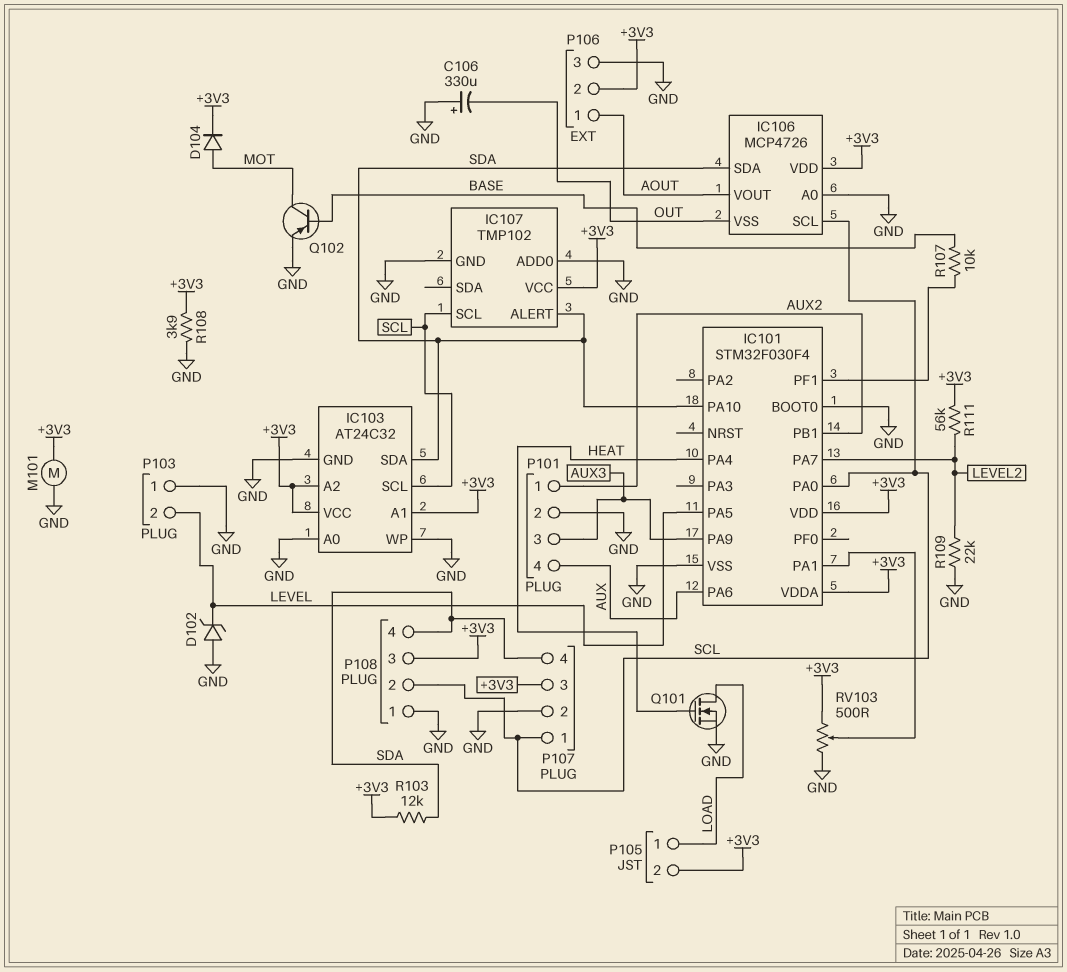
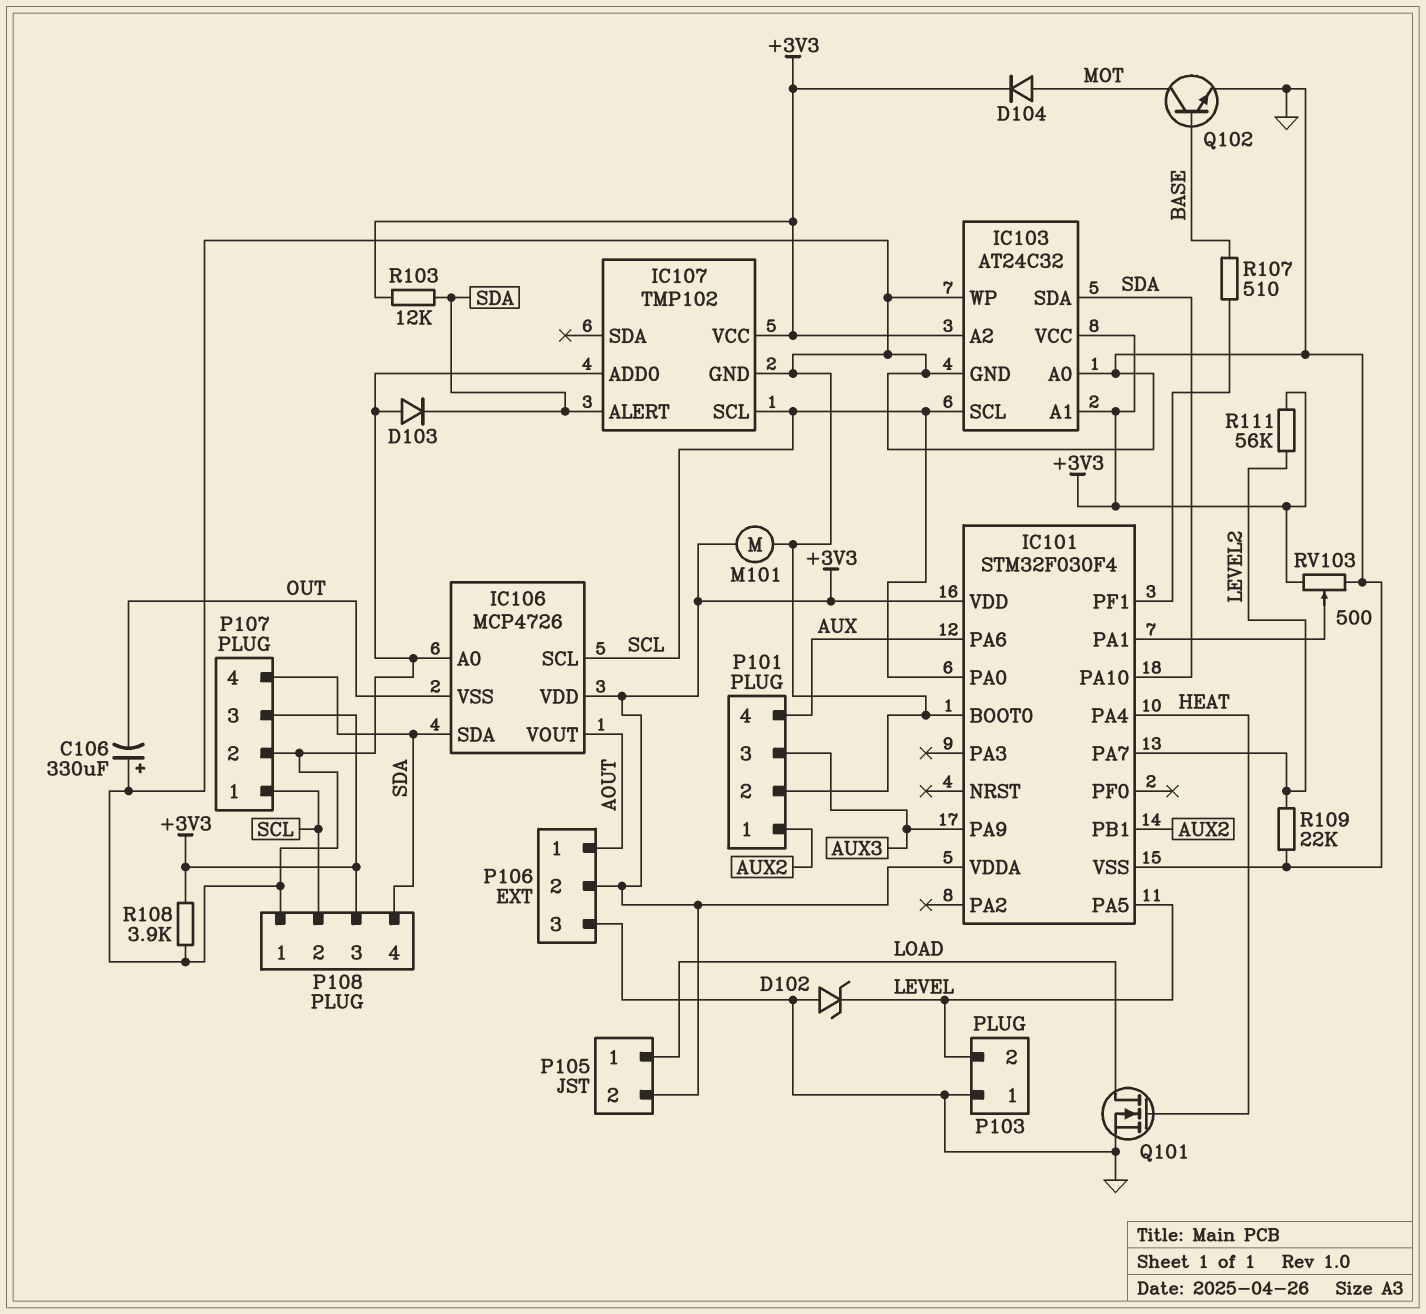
D103: none -> diode (A GND, K SDA)
Q102: PNP (B BASE, C MOT, E GND) -> NPN (B BASE, C MOT, E GND)
R107: 10k (BASE, IC101/PF1) -> 510 (BASE, IC101/PF1)

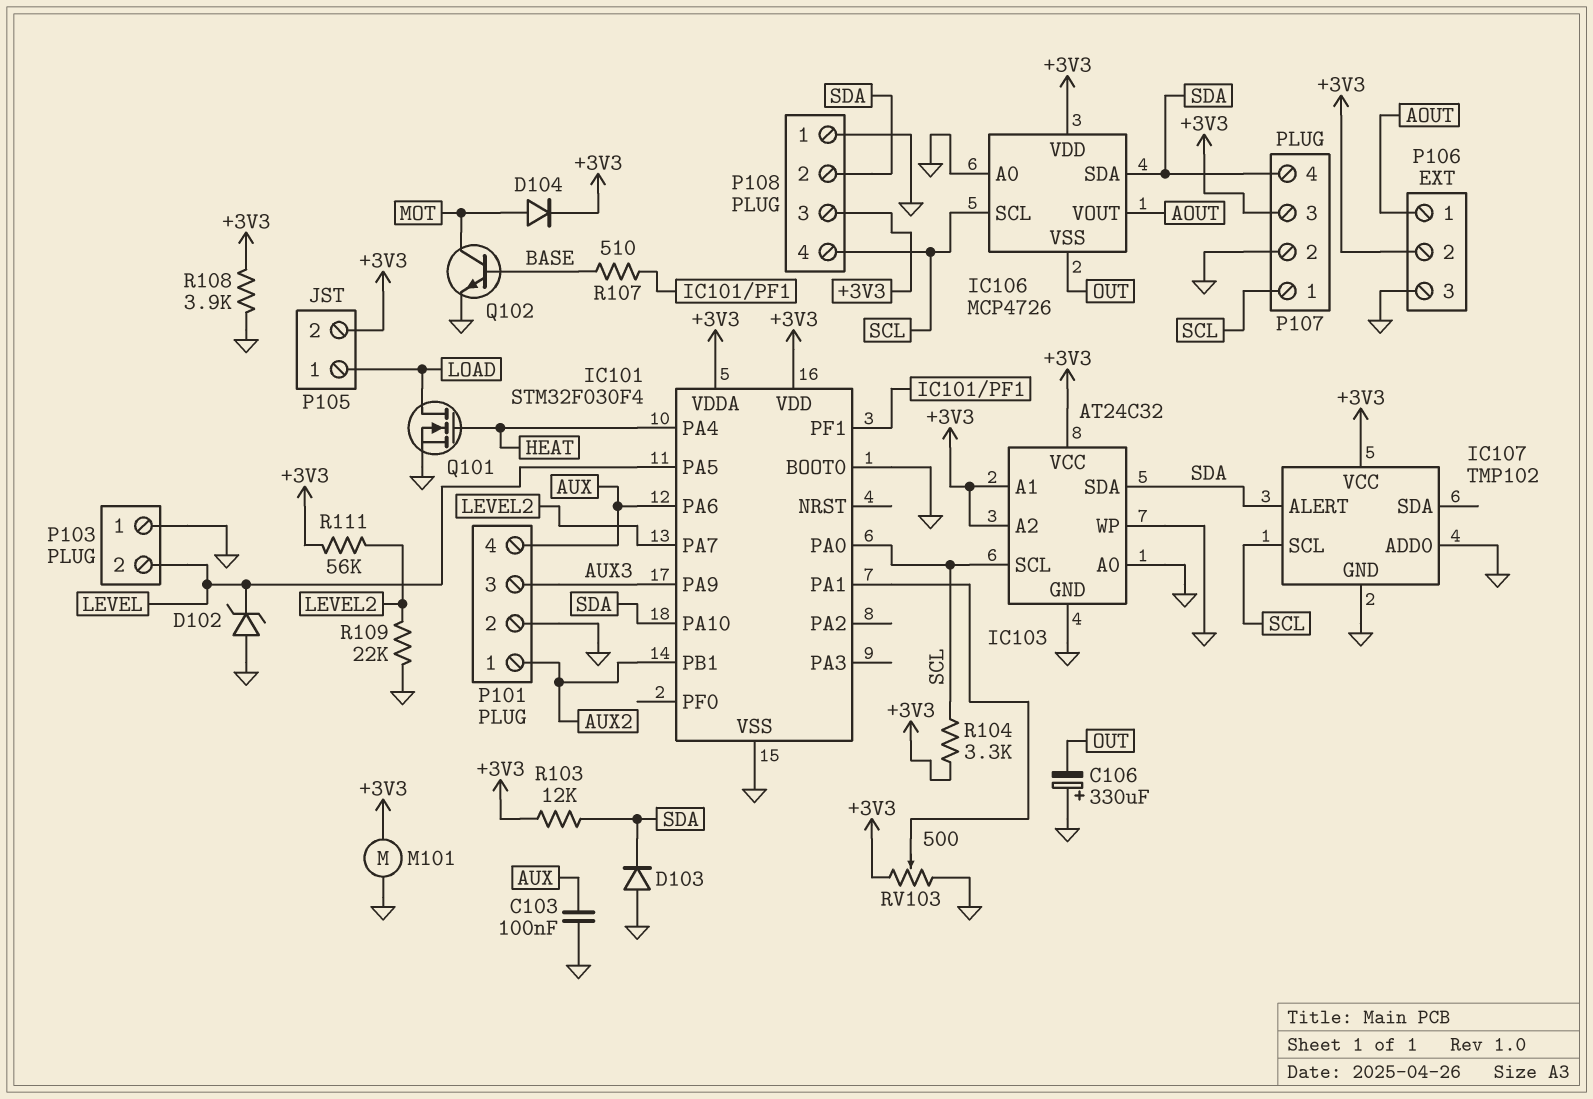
C103: none -> 100nF (AUX, GND)
P108 pin 2: SCL -> SDA
P108 pin 4: SDA -> SCL
R104: none -> 3.3k (+3V3, SCL)

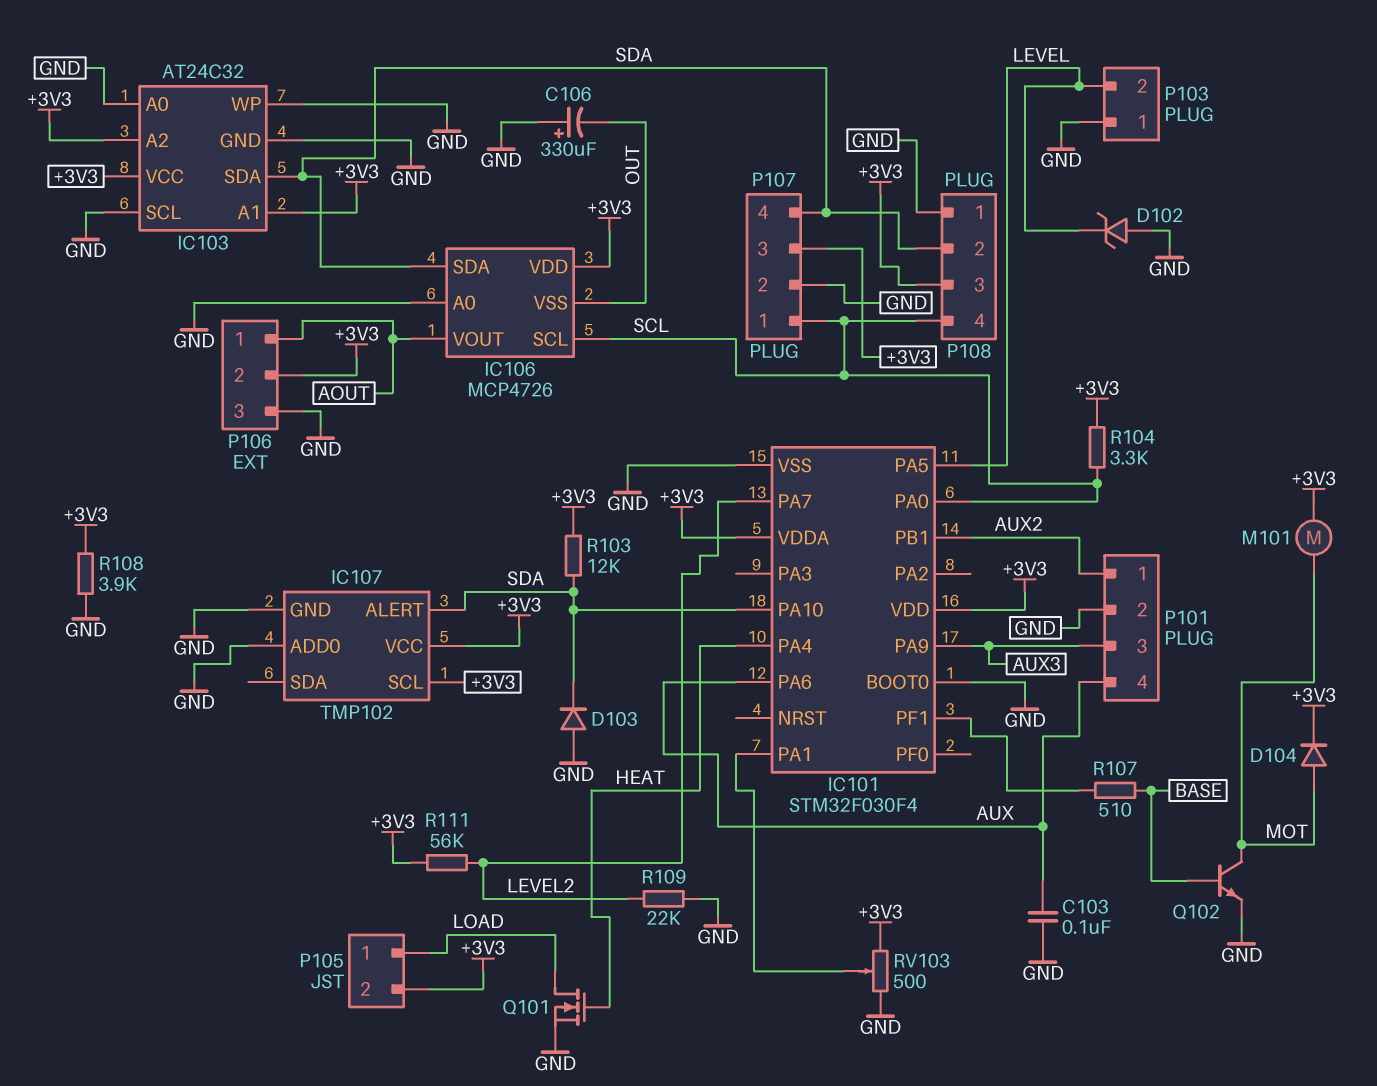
IC103 pin SCL: SCL -> GND
IC107 pin SCL: SCL -> +3V3
M101: motor (+3V3, GND) -> motor (+3V3, MOT)

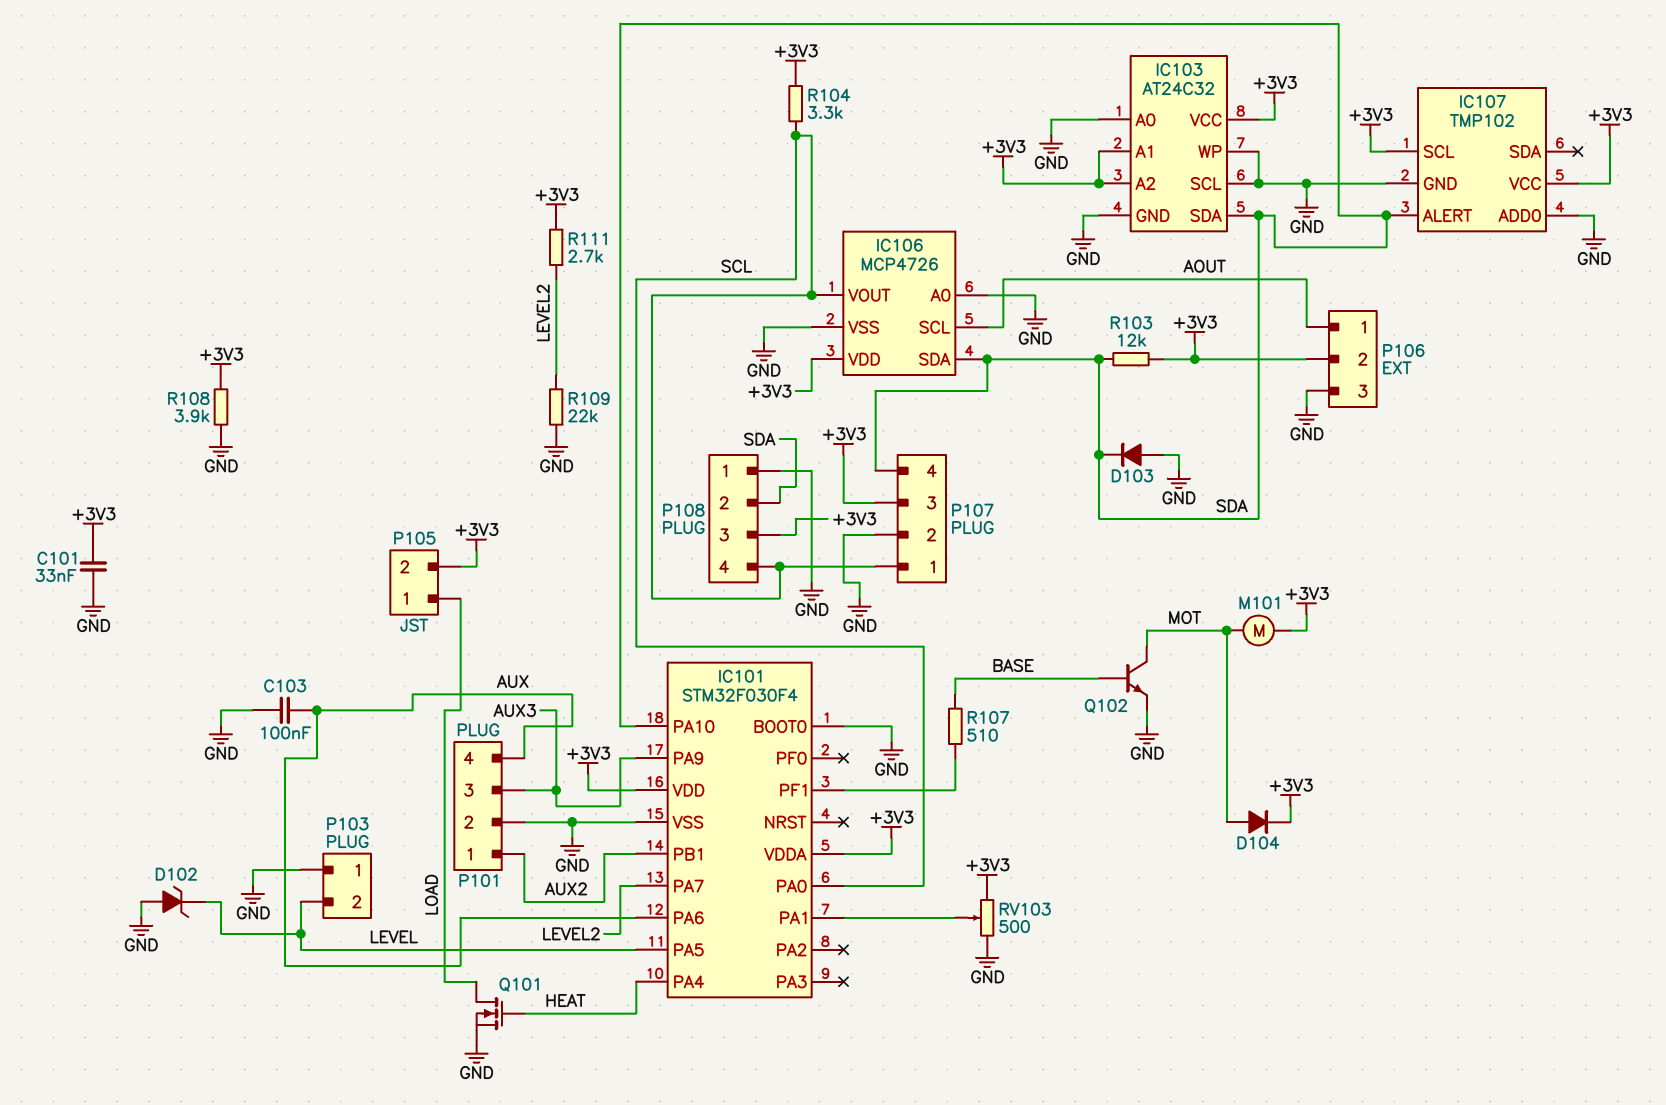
C101: none -> 33nF (+3V3, GND)
C106: 330uF (plus GND, minus OUT) -> none
IC106 pin SCL: SCL -> AOUT
IC106 pin VOUT: AOUT -> SCL
IC106 pin VSS: OUT -> GND
R111: 56k (+3V3, LEVEL2) -> 2.7k (+3V3, LEVEL2)

